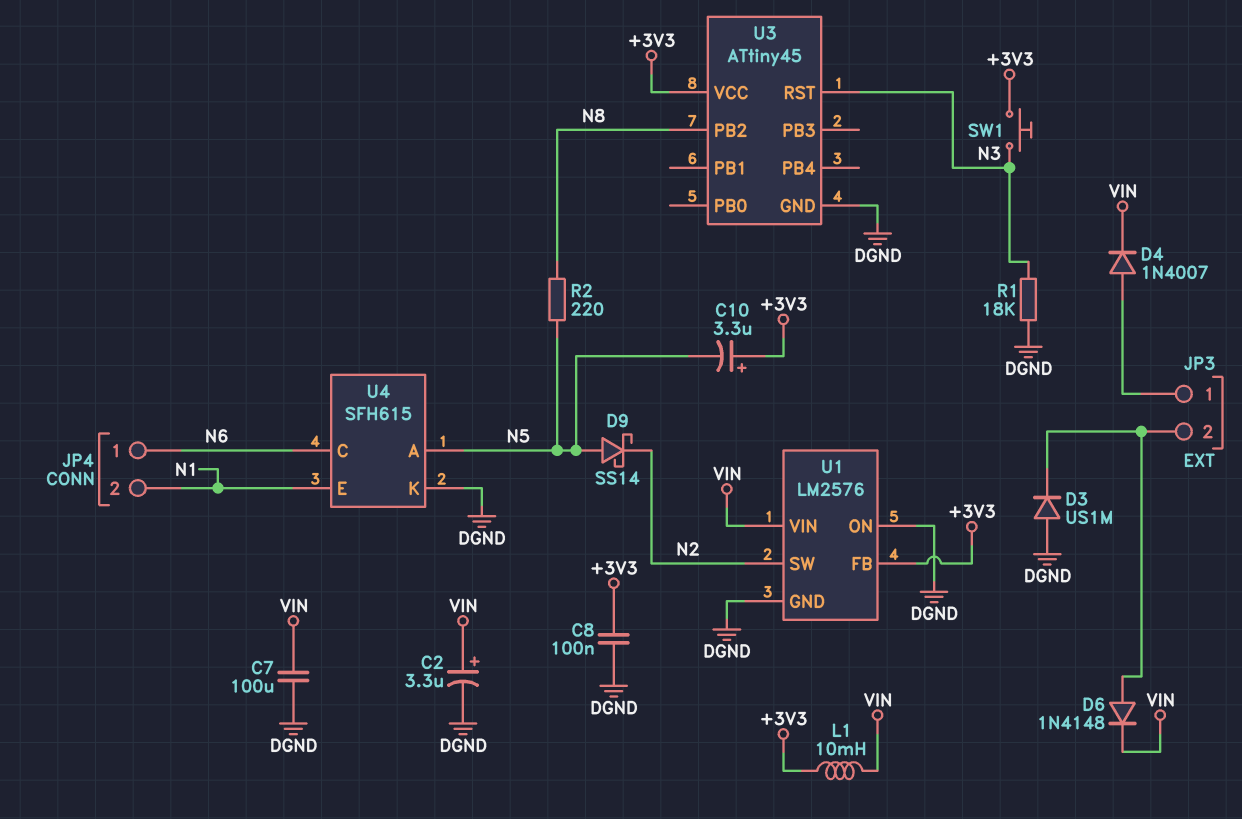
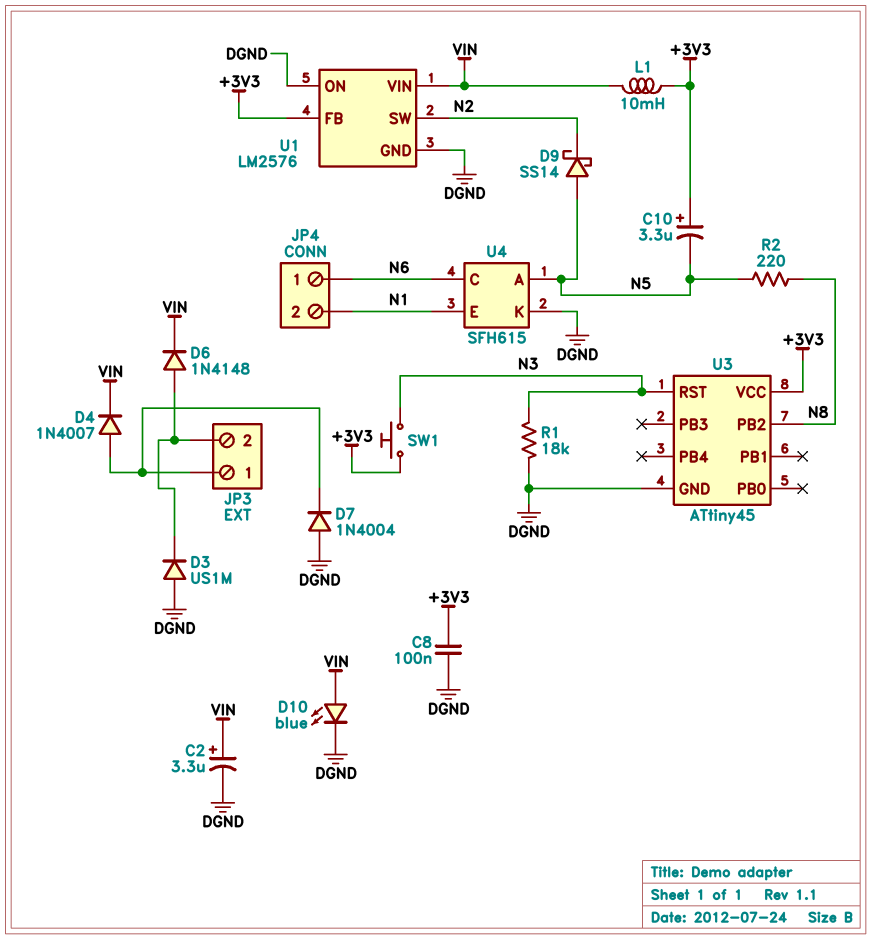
C7: 100uF (DGND, VIN) -> none
D7: none -> diode 1N4004 (A DGND, K JP3/1)
D10: none -> LED blue (A VIN, K DGND)

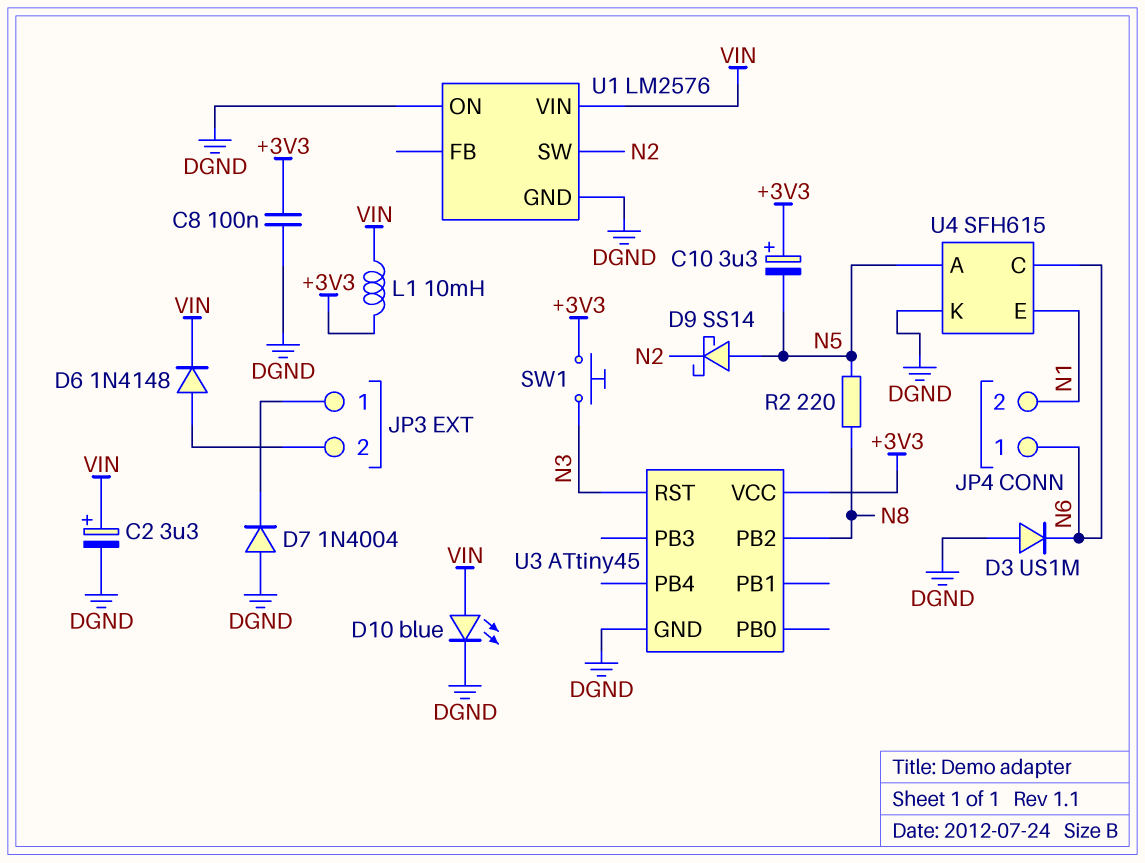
D3: diode US1M (A DGND, K JP3/2) -> diode US1M (A DGND, K N6)
D4: diode 1N4007 (A JP3/1, K VIN) -> none
R1: 18k (DGND, N3) -> none
U1 pin FB: +3V3 -> none

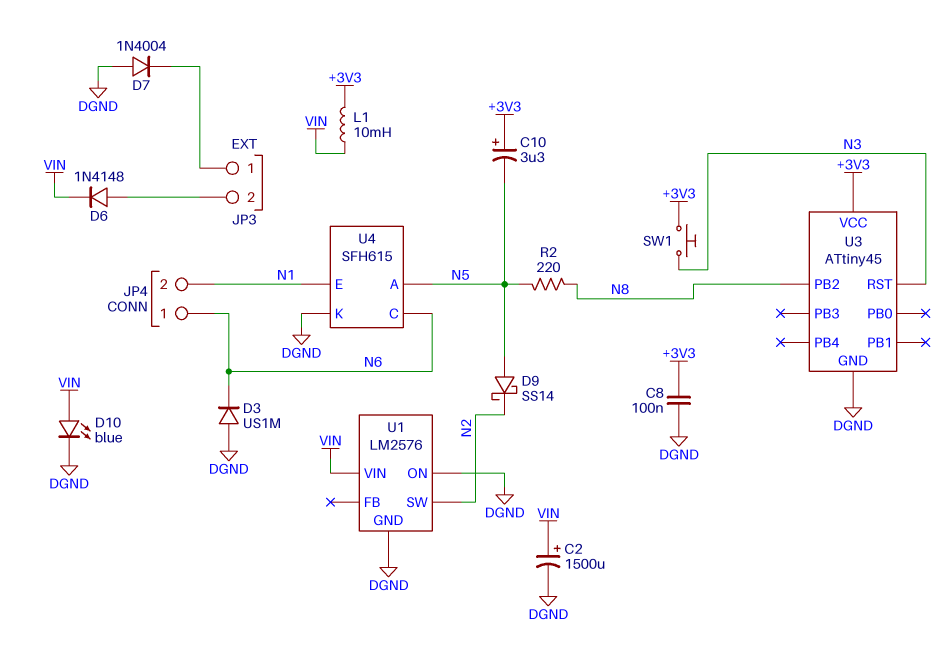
C2: 3.3uF (plus VIN, minus DGND) -> 1500uF (plus VIN, minus DGND)

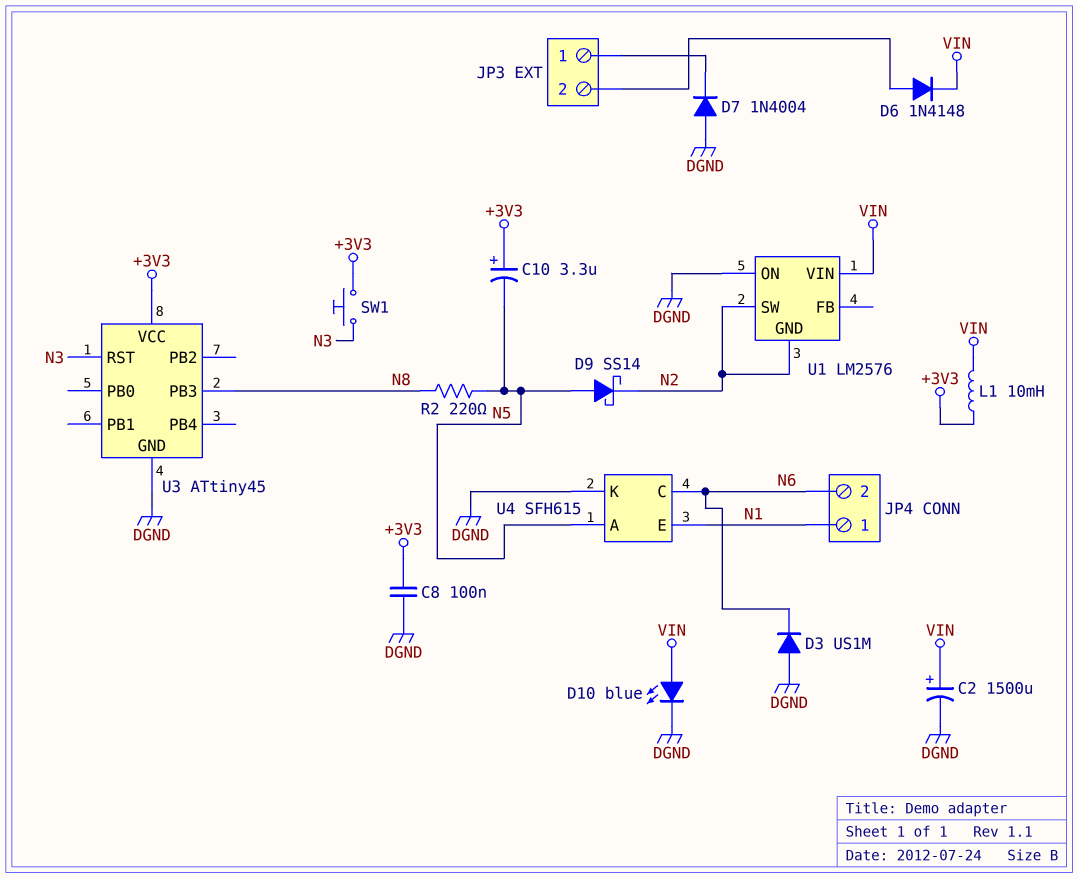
JP4 pin 1: N6 -> N1
JP4 pin 2: N1 -> N6
U1 pin GND: DGND -> N2
U3 pin PB2: N8 -> none
U3 pin PB3: none -> N8

